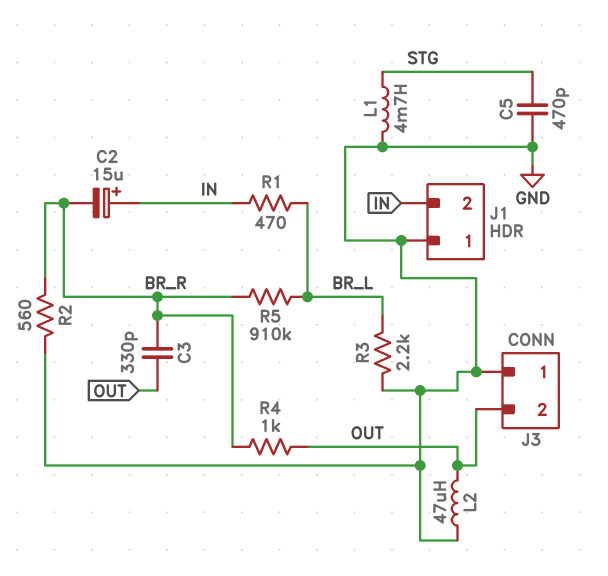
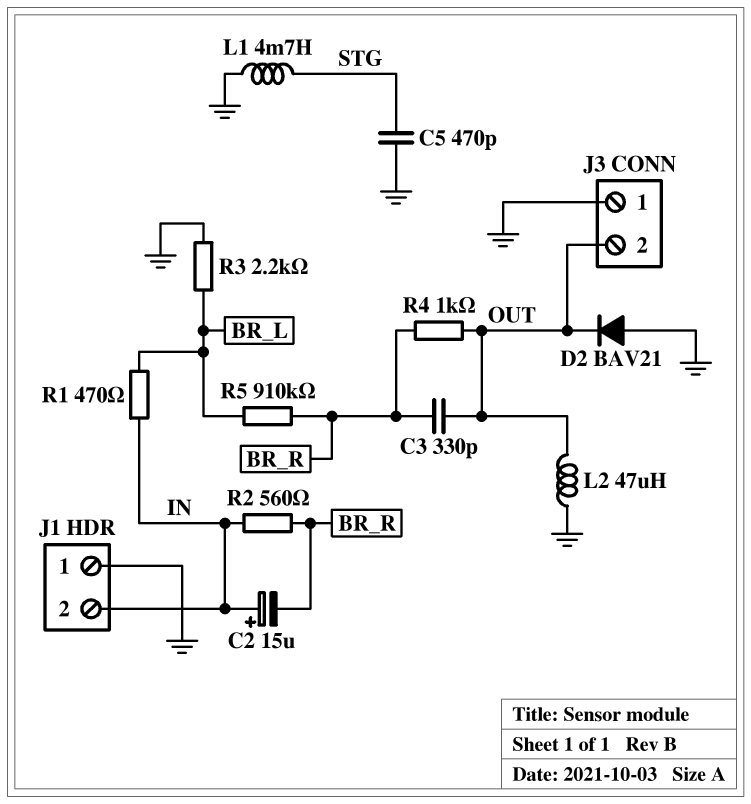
D2: none -> diode BAV21 (A GND, K OUT)
R2: 560 (BR_R, GND) -> 560 (BR_R, IN)

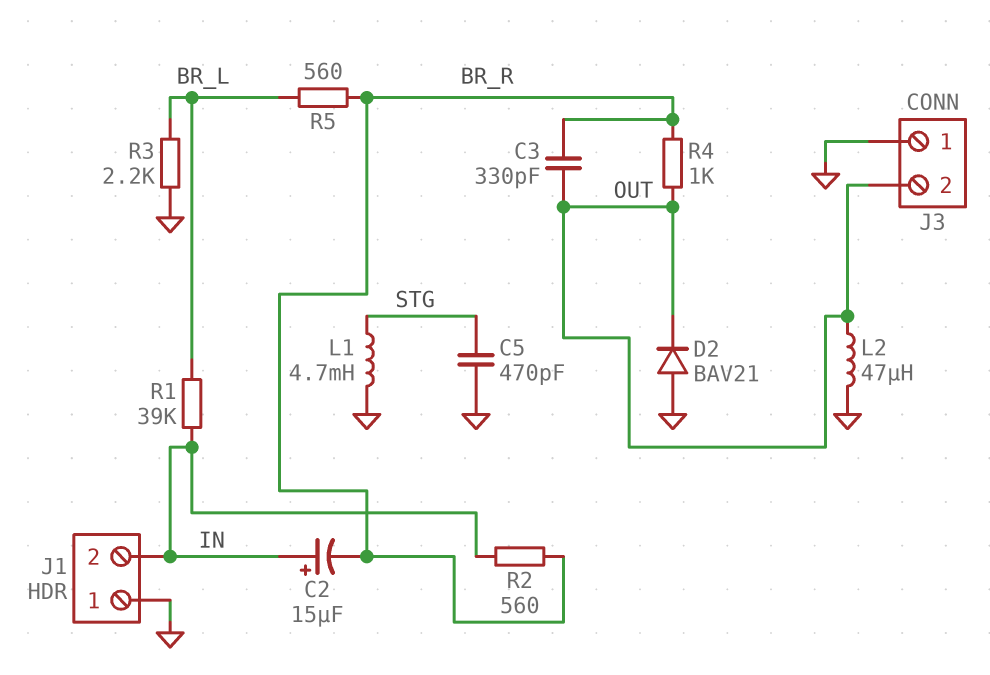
R1: 470 (BR_L, IN) -> 39k (BR_L, IN)
R5: 910k (BR_L, BR_R) -> 560 (BR_L, BR_R)

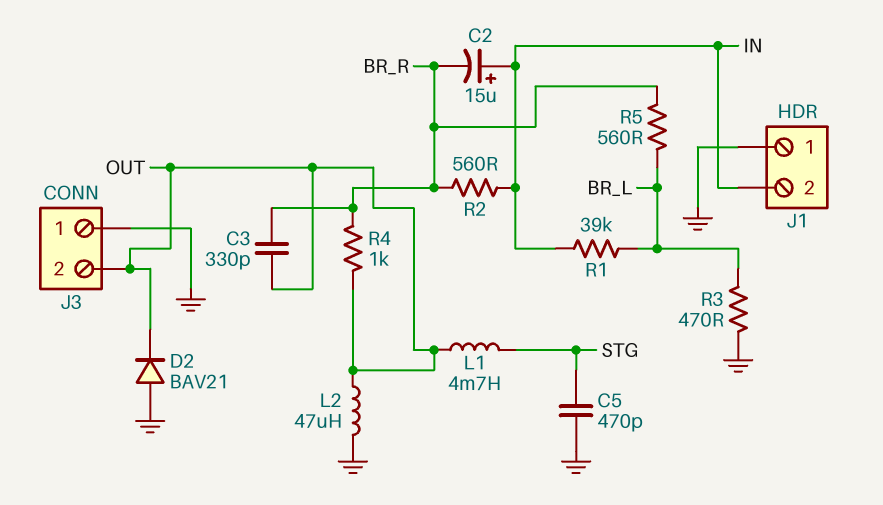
L1: 4.7mH (GND, STG) -> 4.7mH (OUT, STG)
R3: 2.2k (BR_L, GND) -> 470 (BR_L, GND)

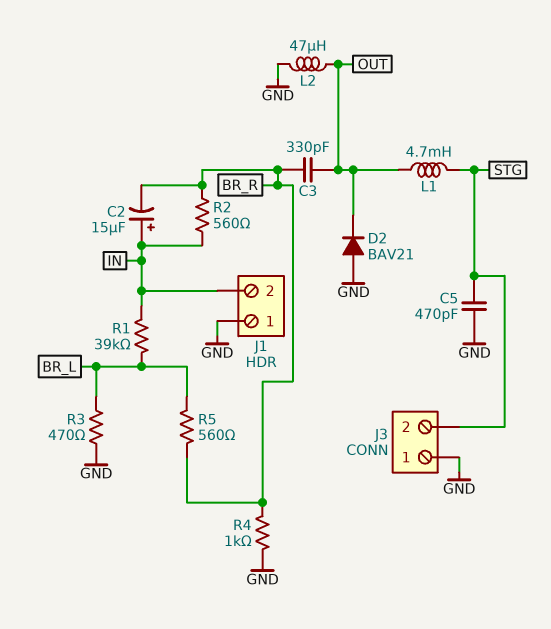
J3 pin 2: OUT -> STG
R4: 1k (BR_R, OUT) -> 1k (BR_R, GND)

